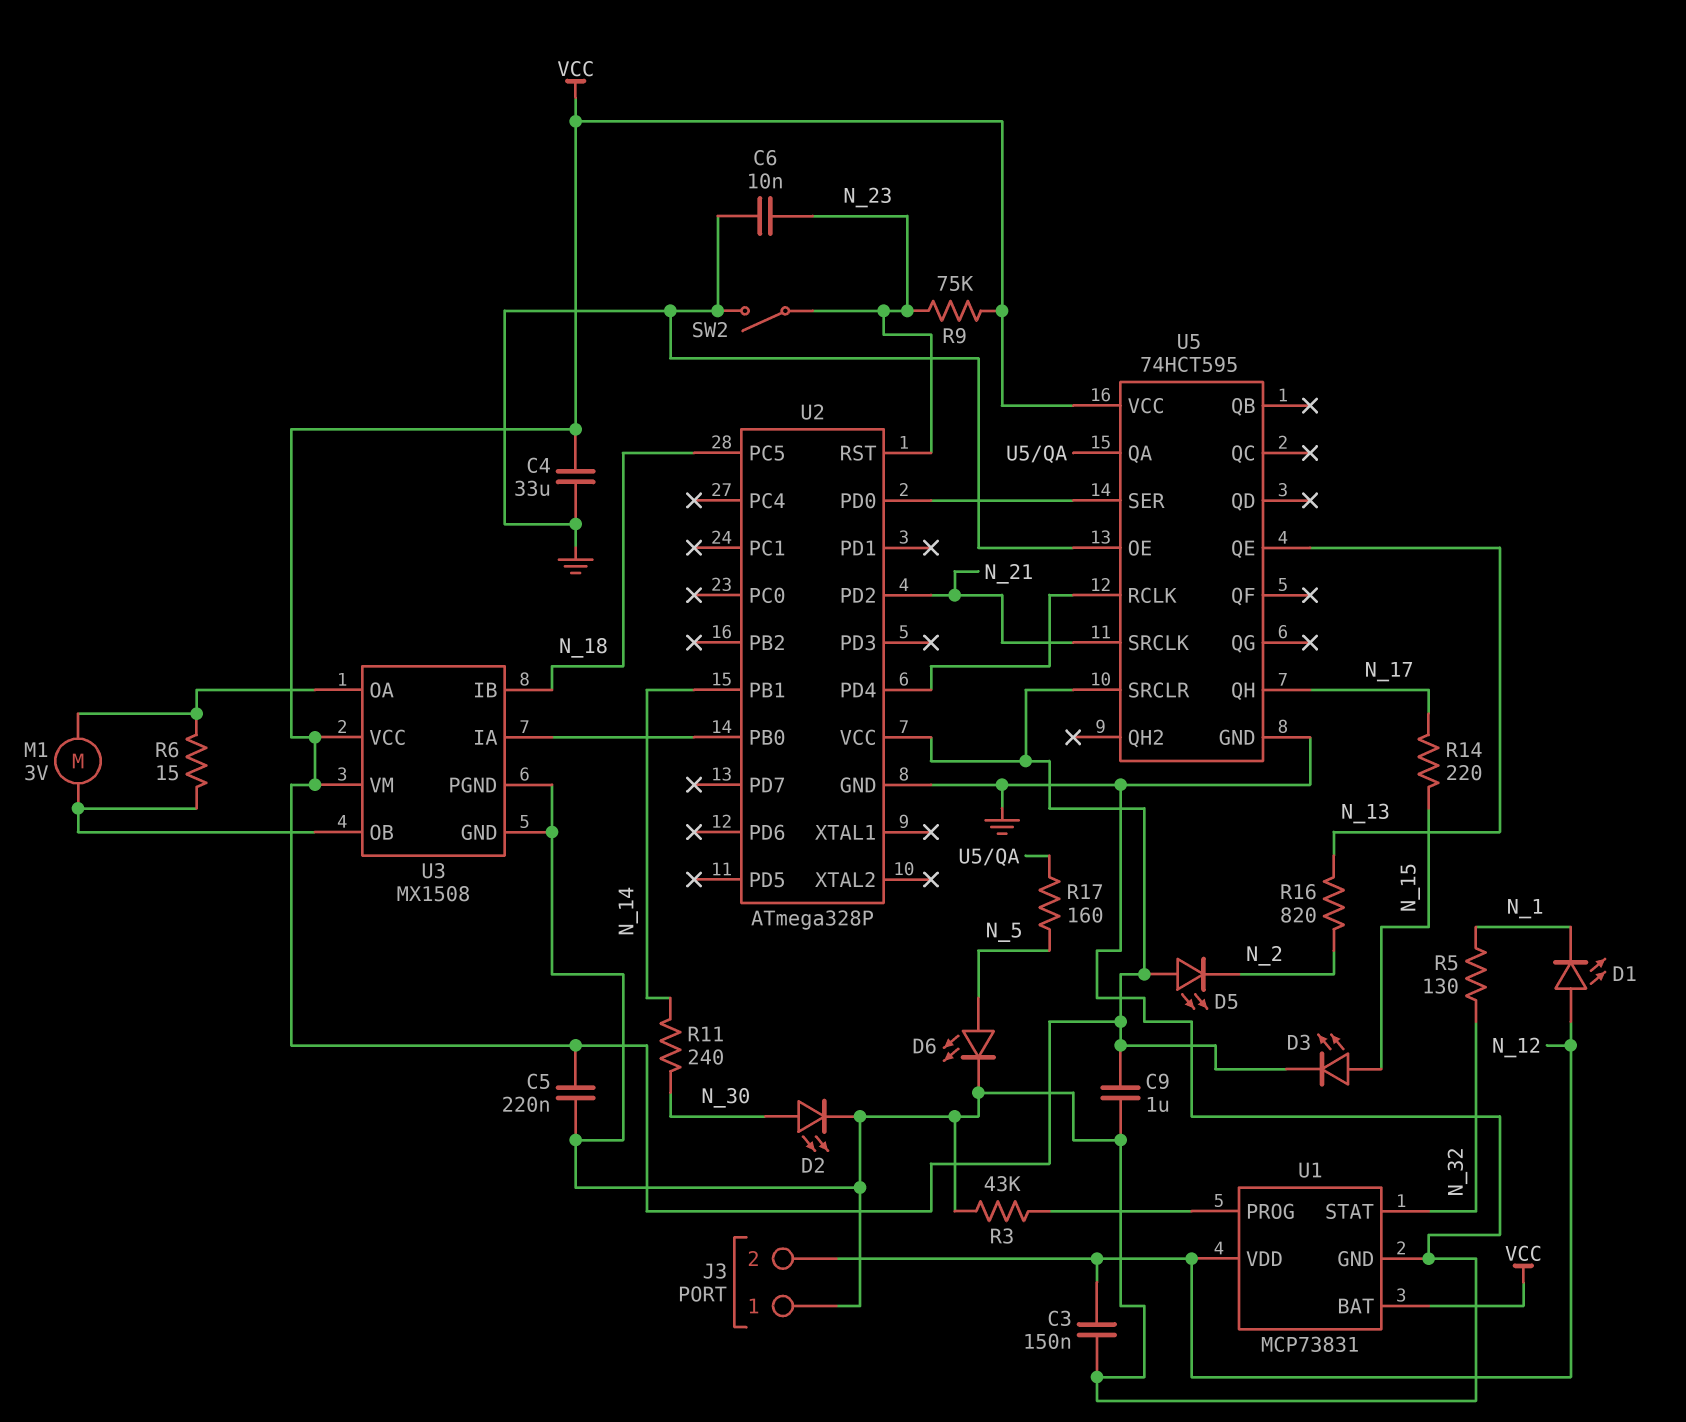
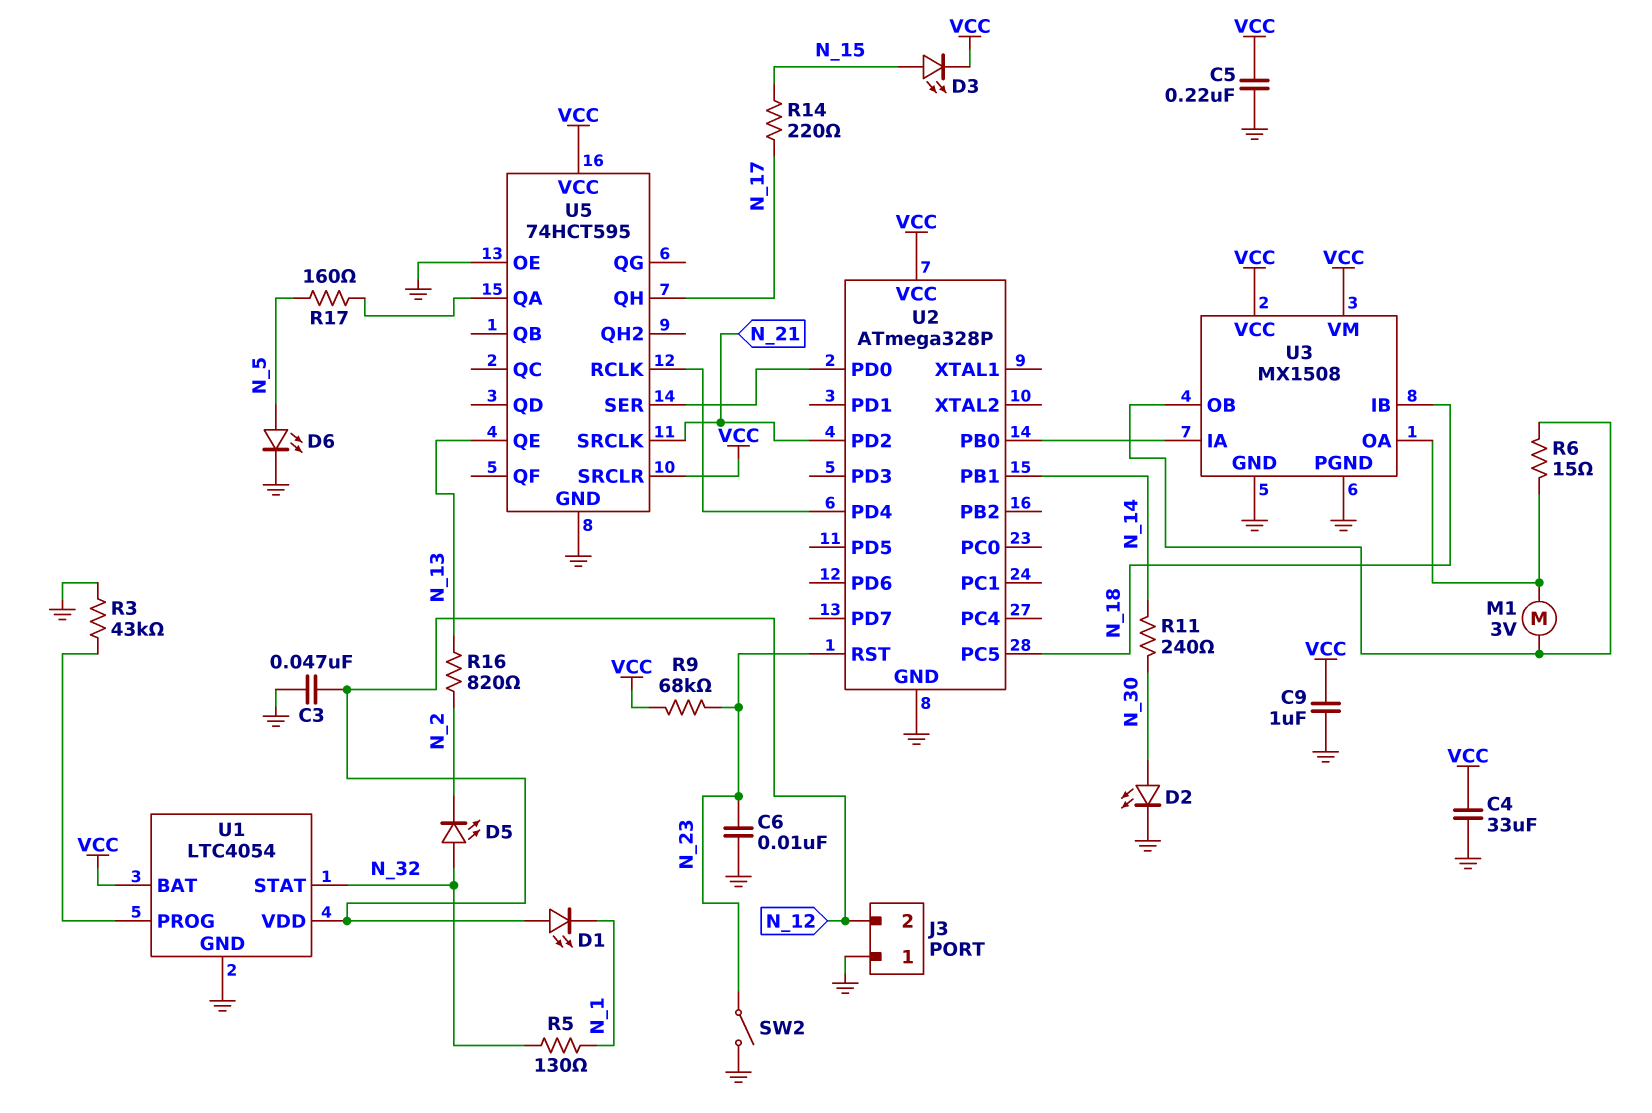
C3: 150nF (GND, N_12) -> 47nF (GND, N_12)
D5: LED (A VCC, K N_2) -> LED (A N_32, K N_2)
R9: 75k (N_23, VCC) -> 68k (N_23, VCC)
U1: MCP73831 -> LTC4054

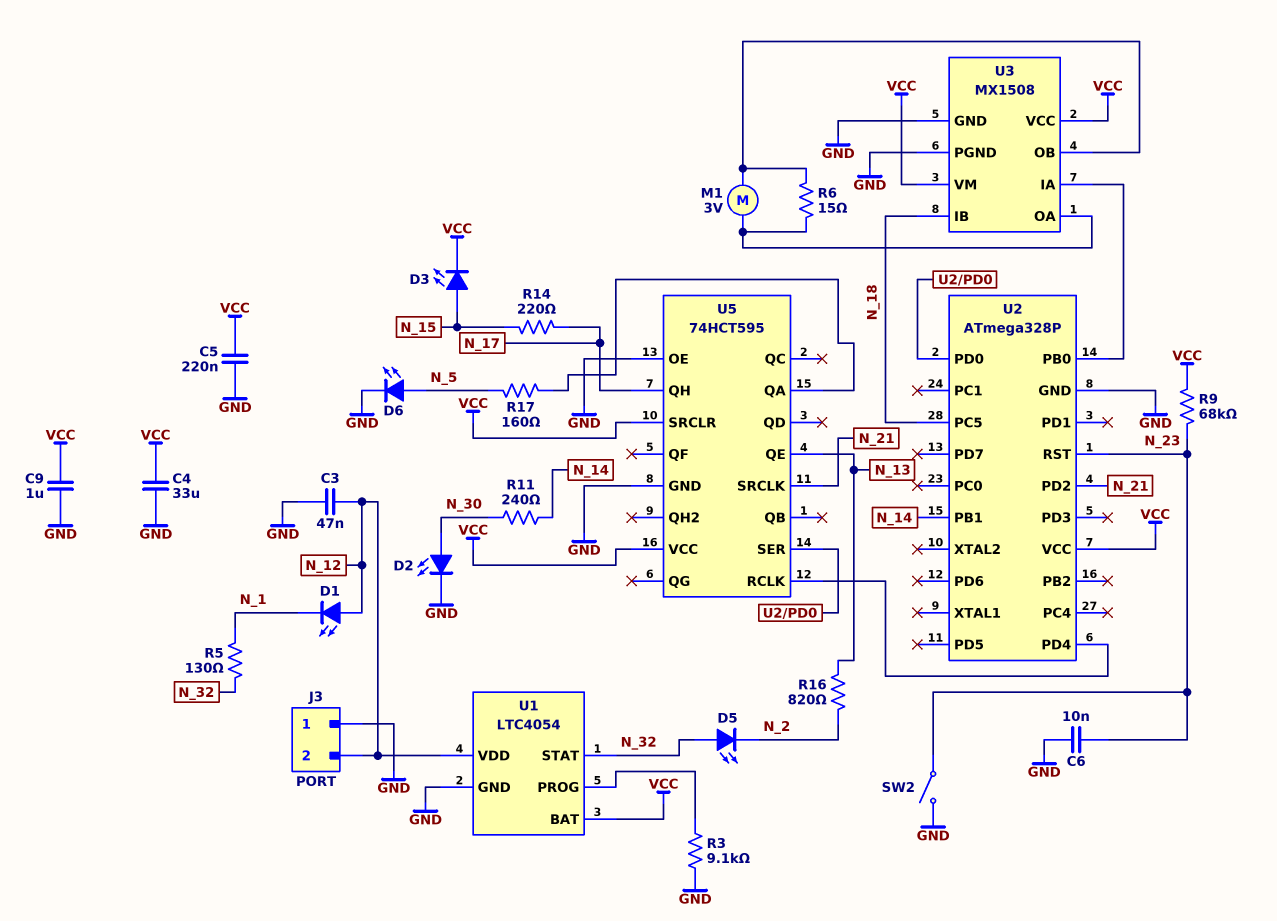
R3: 43k (GND, U1/PROG) -> 9.1k (GND, U1/PROG)

